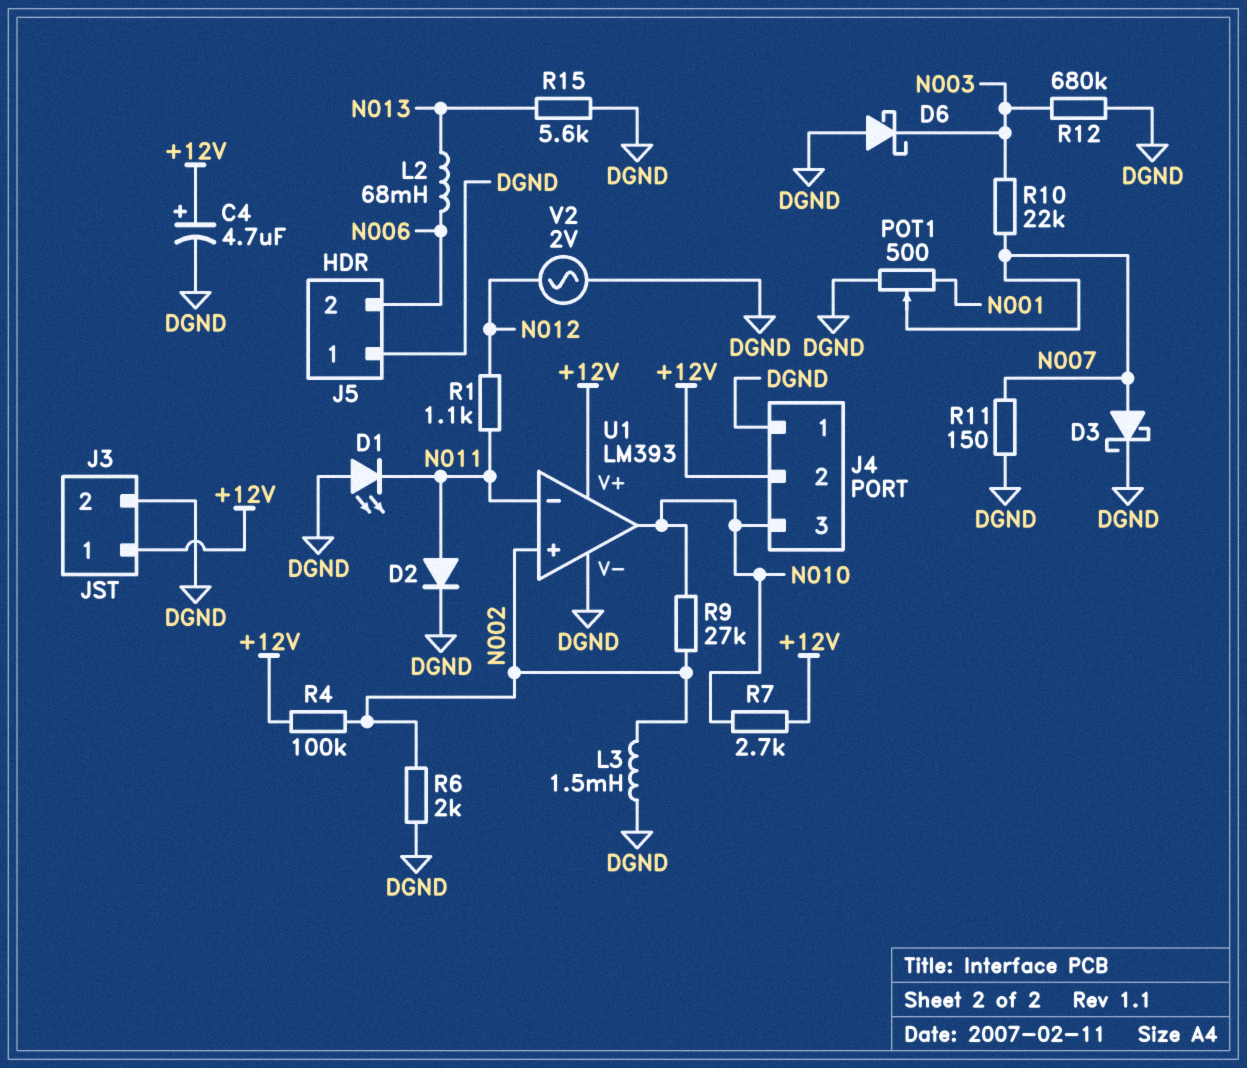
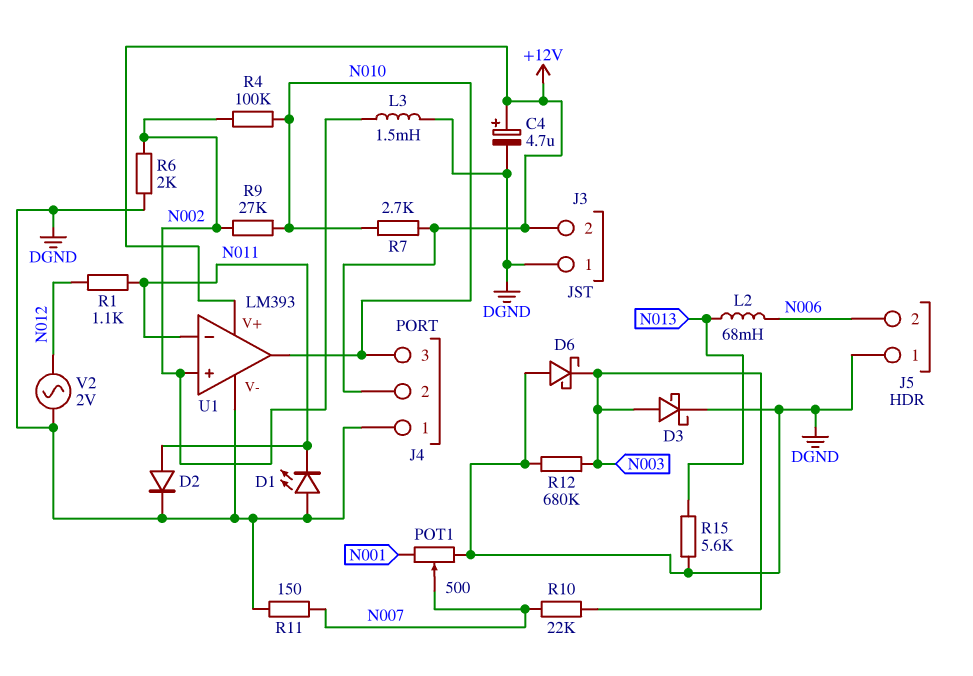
D3: schottky (A N007, K DGND) -> schottky (A N003, K DGND)
J3 pin 1: +12V -> DGND
J3 pin 2: DGND -> +12V
R4: 100k (+12V, N002) -> 100k (N002, N010)

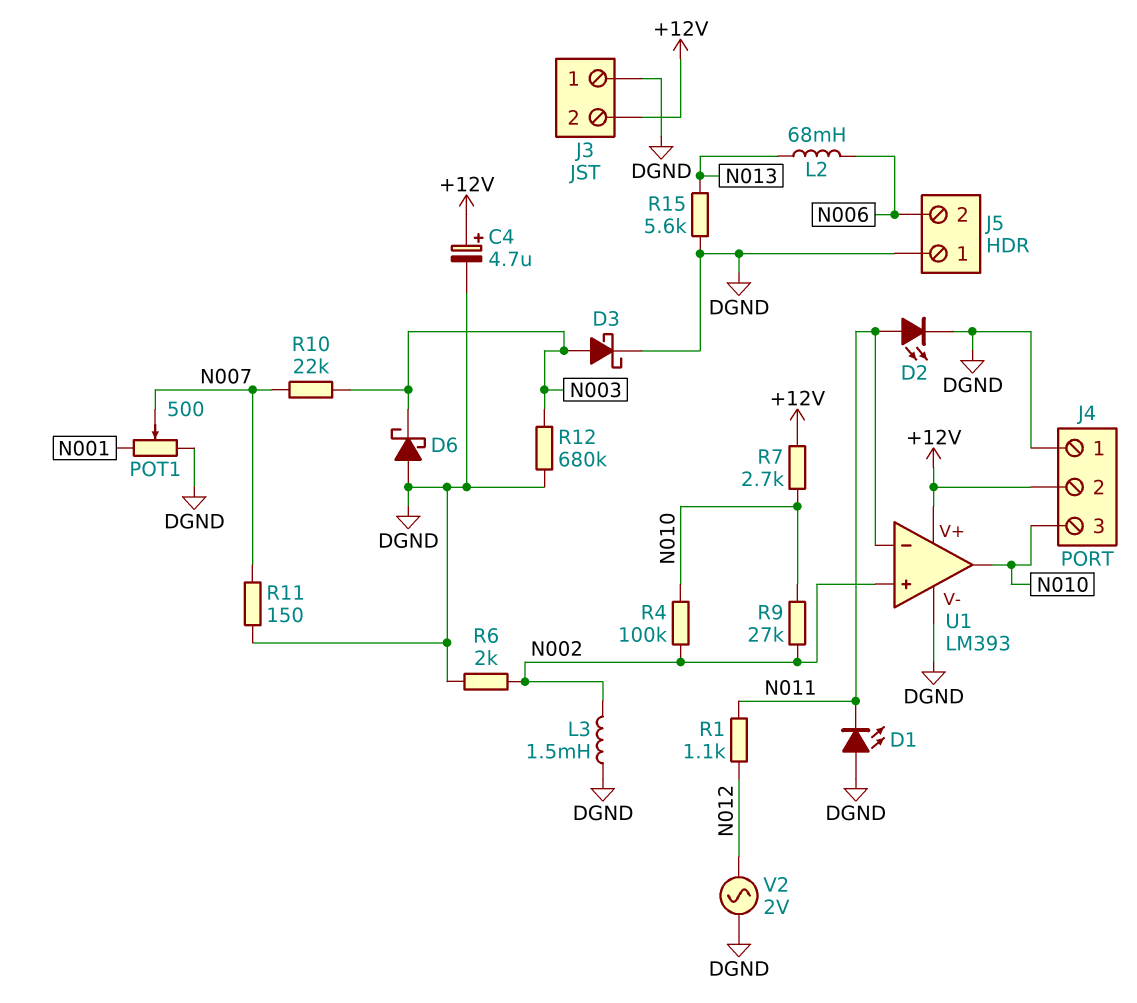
D2: diode (A N011, K DGND) -> LED (A N011, K DGND)

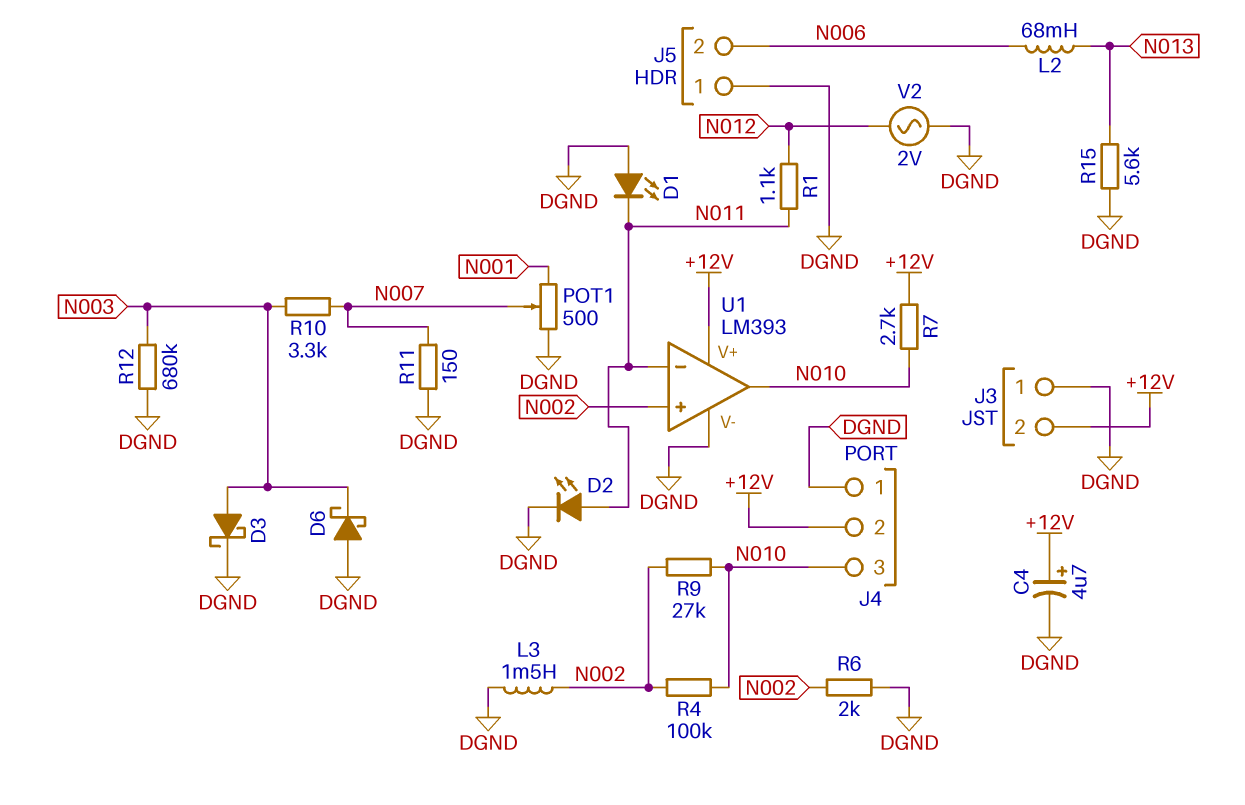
R10: 22k (N003, N007) -> 3.3k (N003, N007)

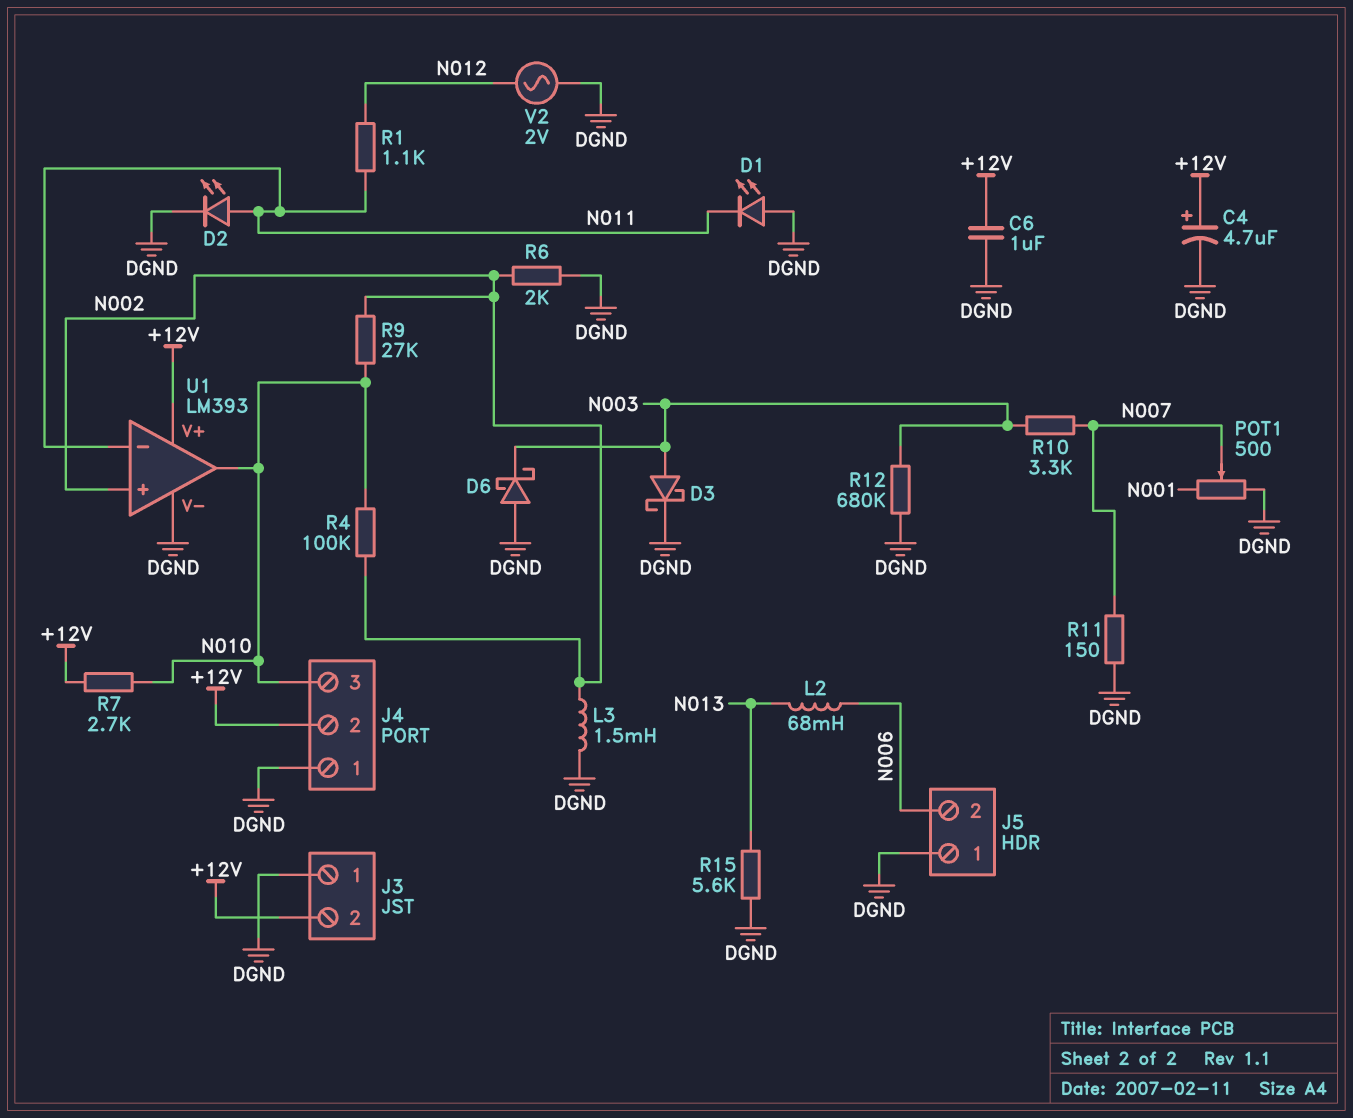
C6: none -> 1uF (+12V, DGND)

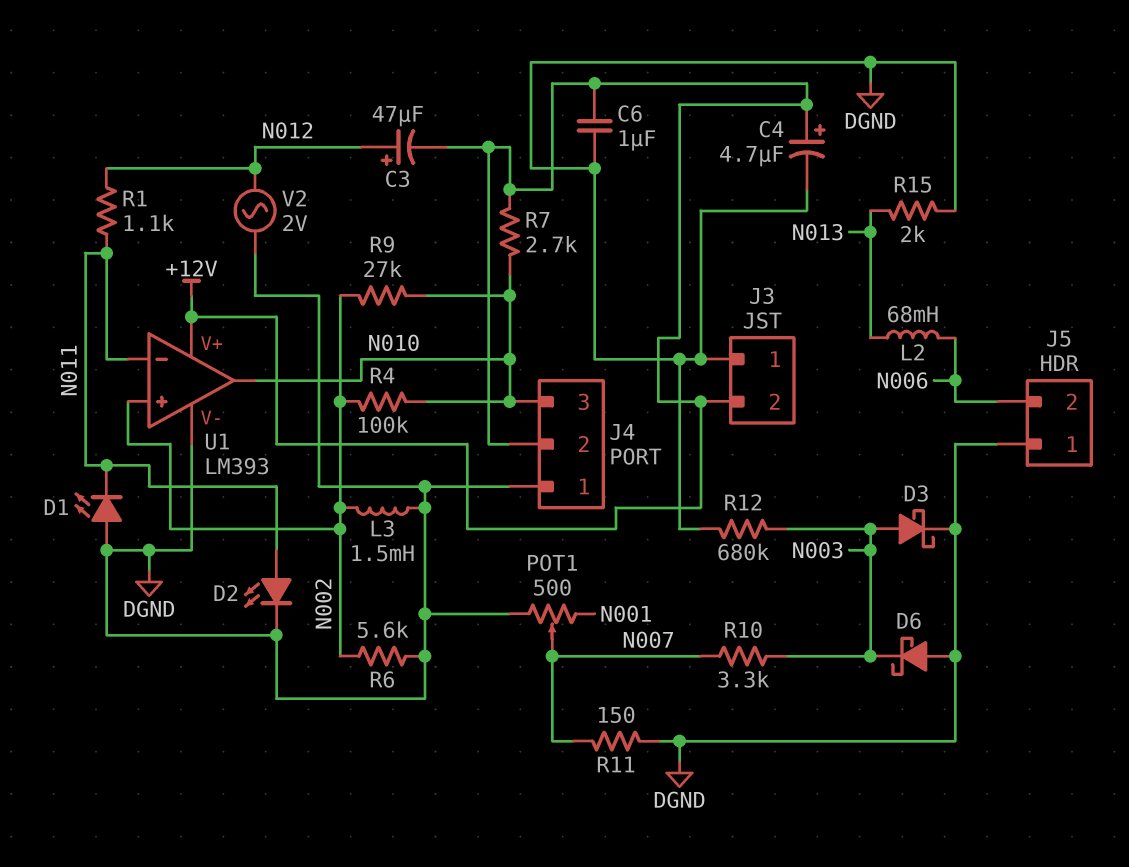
C3: none -> 47uF (plus N012, minus +12V)
R6: 2k (DGND, N002) -> 5.6k (DGND, N002)
R15: 5.6k (DGND, N013) -> 2k (DGND, N013)

